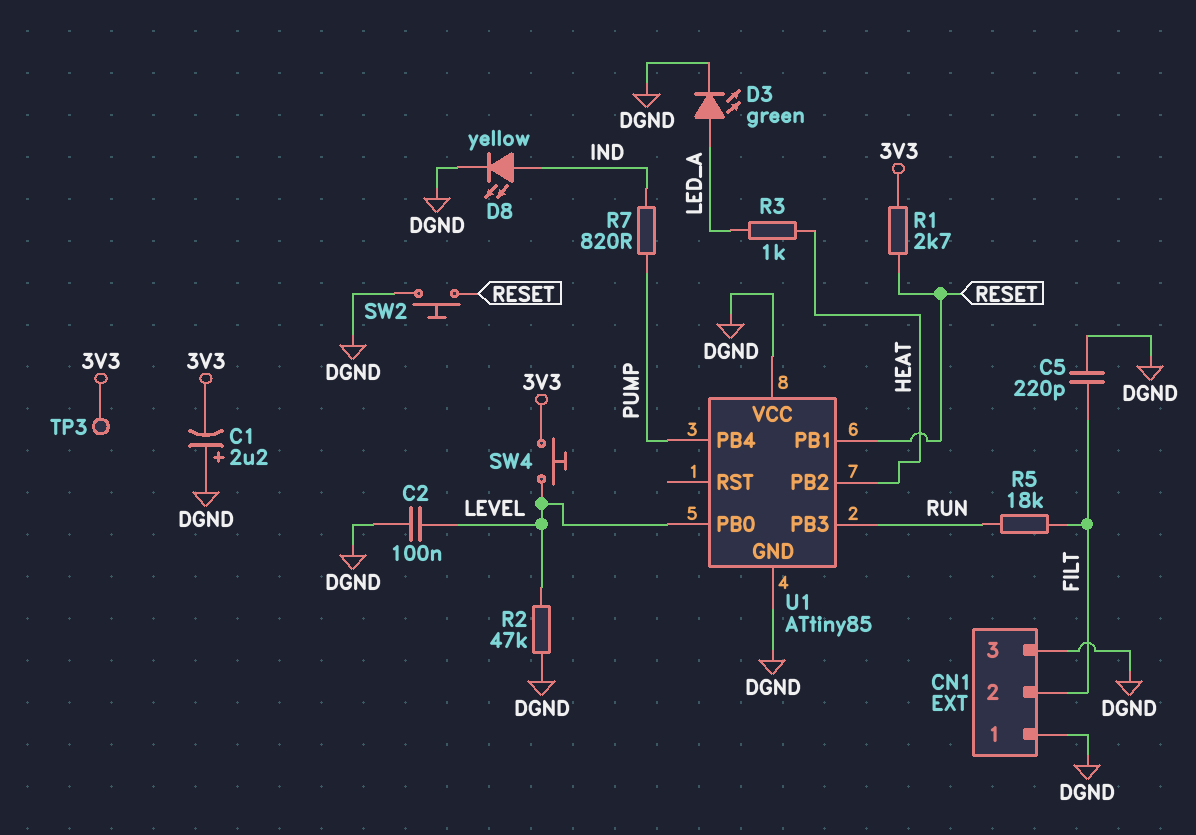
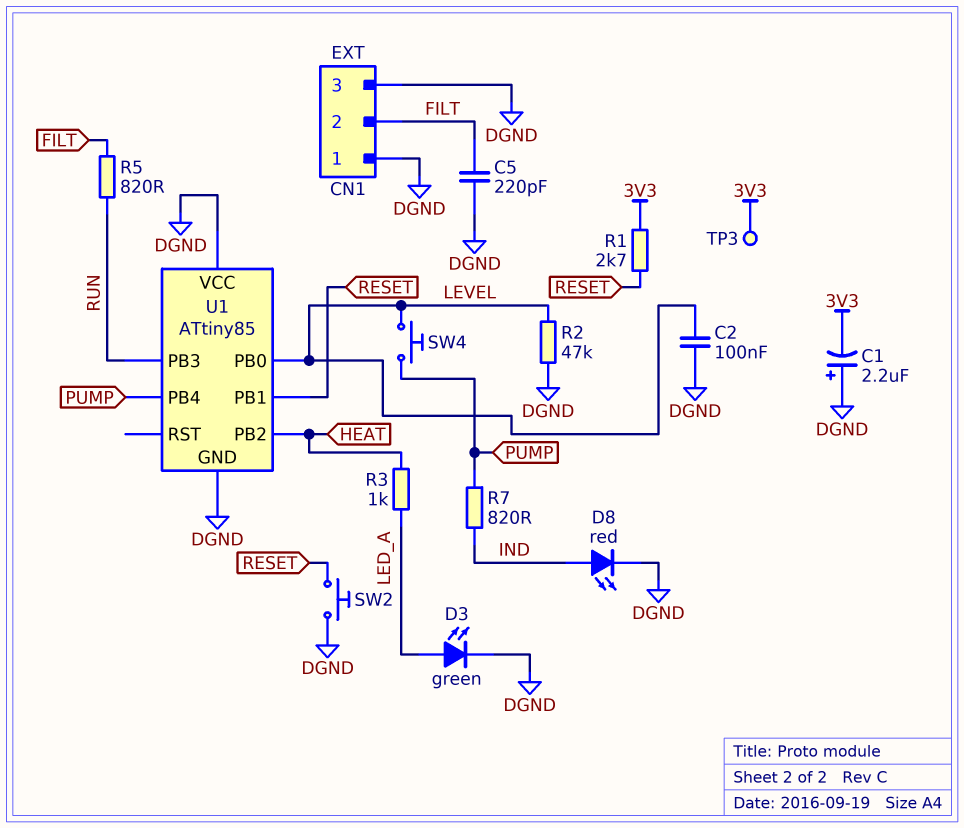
D8: LED yellow (A IND, K DGND) -> LED red (A IND, K DGND)
R5: 18k (FILT, RUN) -> 820 (FILT, RUN)
SW4: button (3V3, LEVEL) -> button (LEVEL, PUMP)

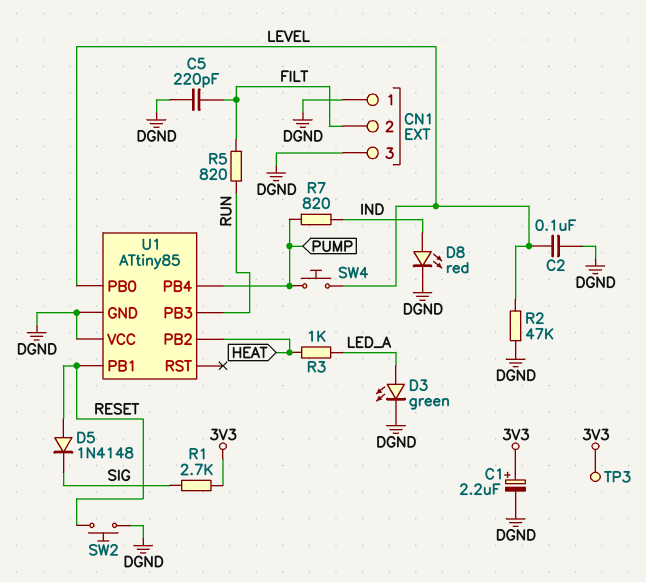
C1: 2.2uF (plus DGND, minus 3V3) -> 2.2uF (plus 3V3, minus DGND)
D5: none -> diode 1N4148 (A RESET, K SIG)
R1: 2.7k (3V3, RESET) -> 2.7k (3V3, SIG)

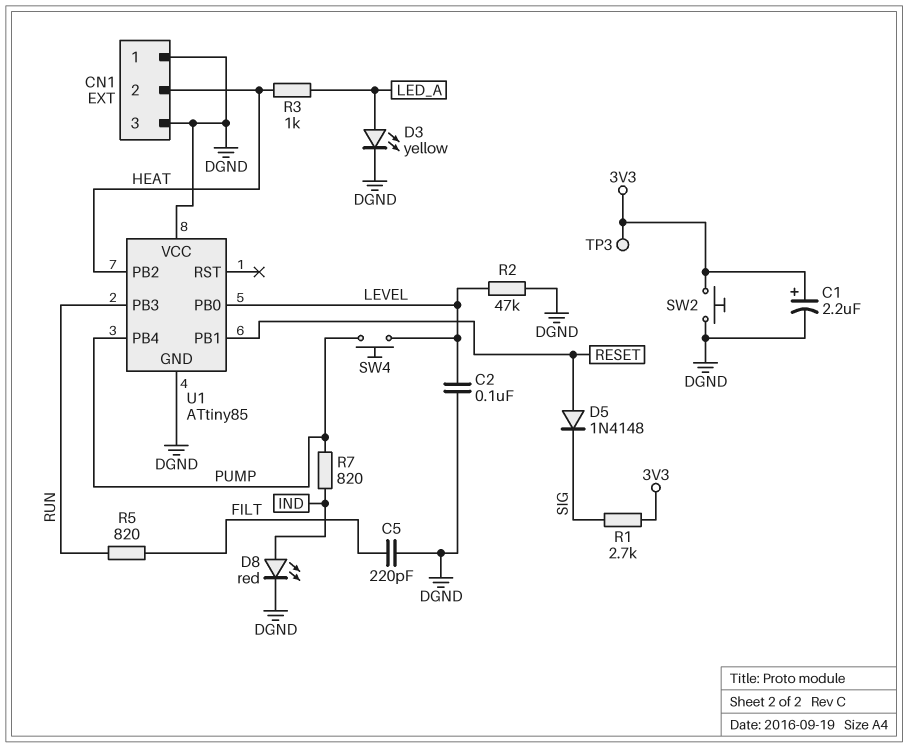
CN1 pin 2: FILT -> HEAT
D3: LED green (A LED_A, K DGND) -> LED yellow (A LED_A, K DGND)
SW2: button (DGND, RESET) -> button (3V3, DGND)

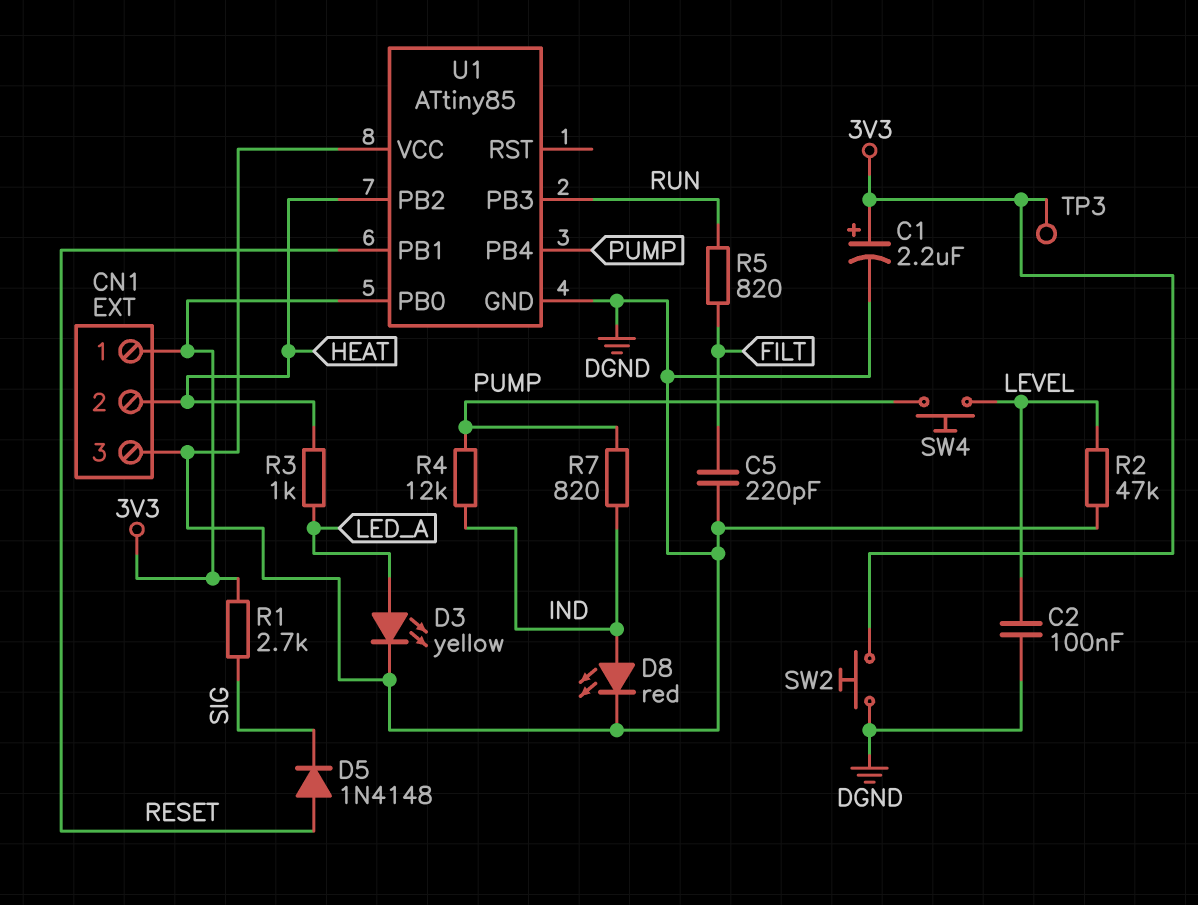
CN1 pin 1: DGND -> 3V3
R4: none -> 12k (IND, PUMP)
U1 pin PB0: LEVEL -> 3V3

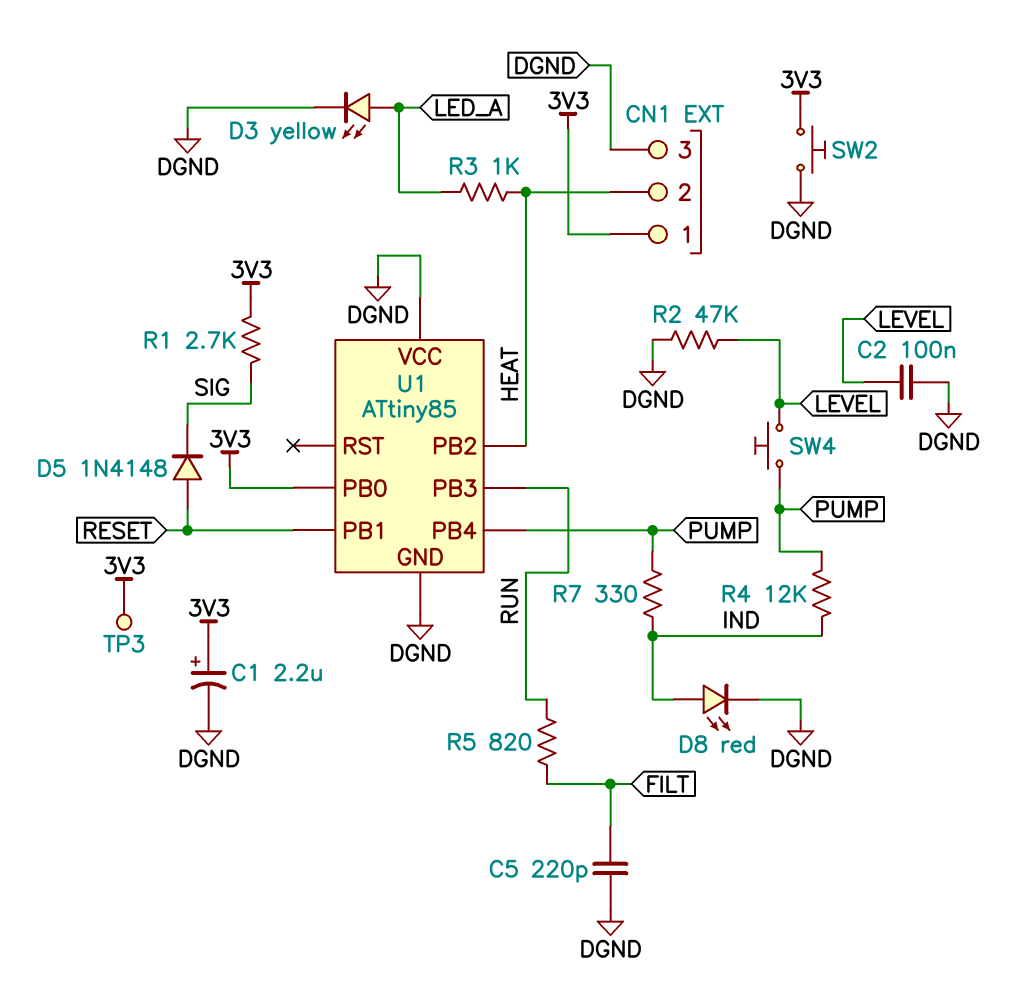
R7: 820 (IND, PUMP) -> 330 (IND, PUMP)

